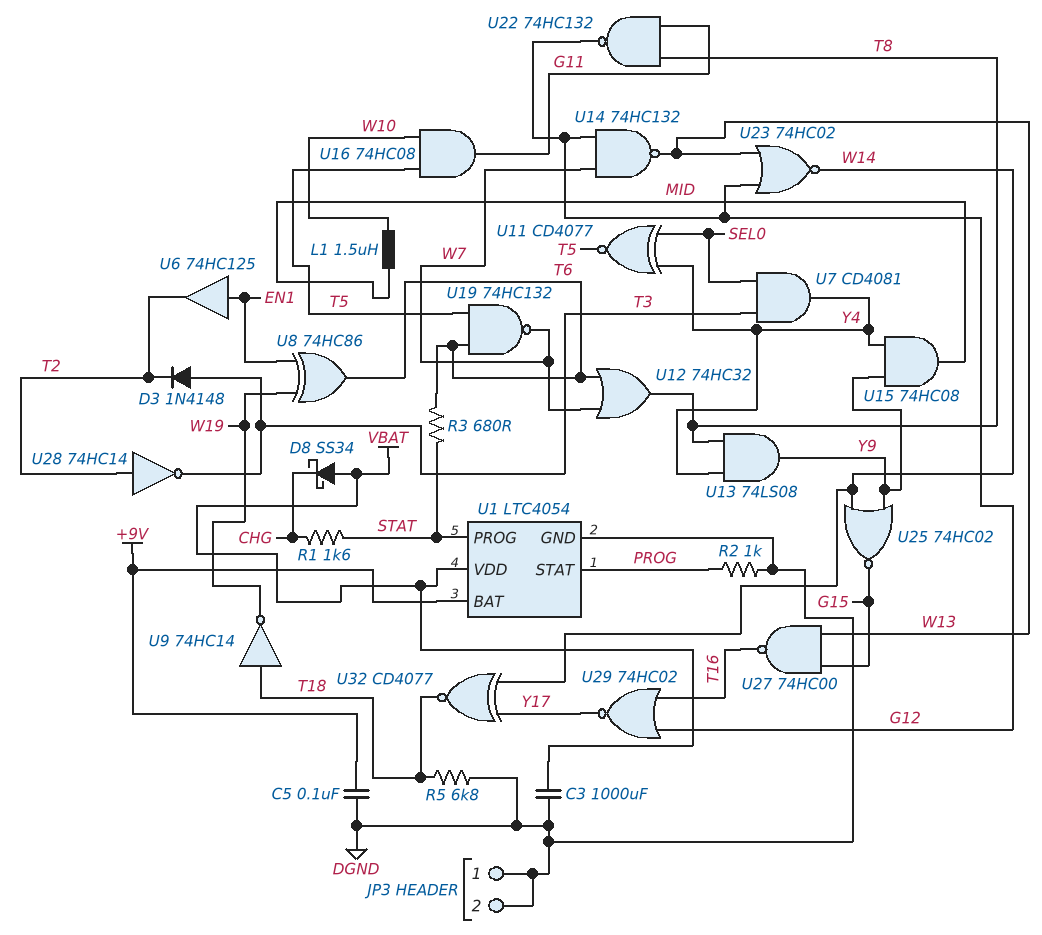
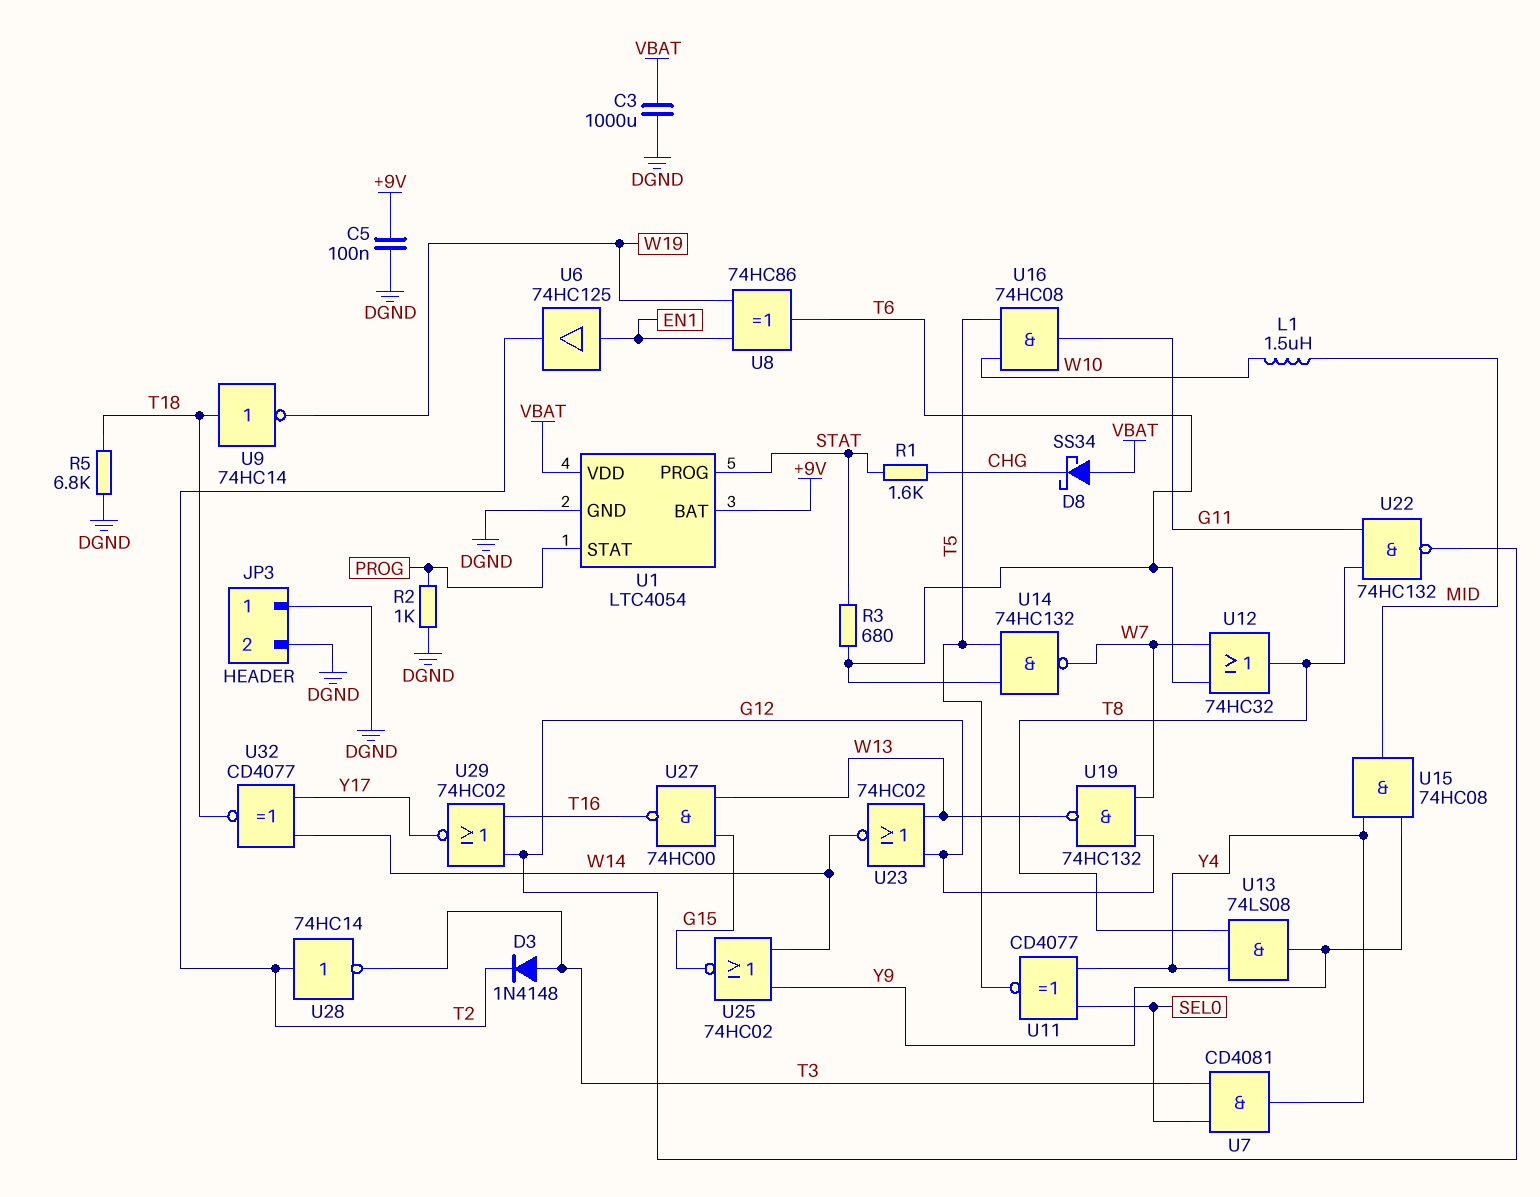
U14: NAND 74HC132 (in G12, in W7, out W13) -> NAND 74HC132 (in T5, in T6, out W7)
U19: NAND 74HC132 (in T5, in T6, out W7) -> NAND 74HC132 (in G12, in W7, out W13)

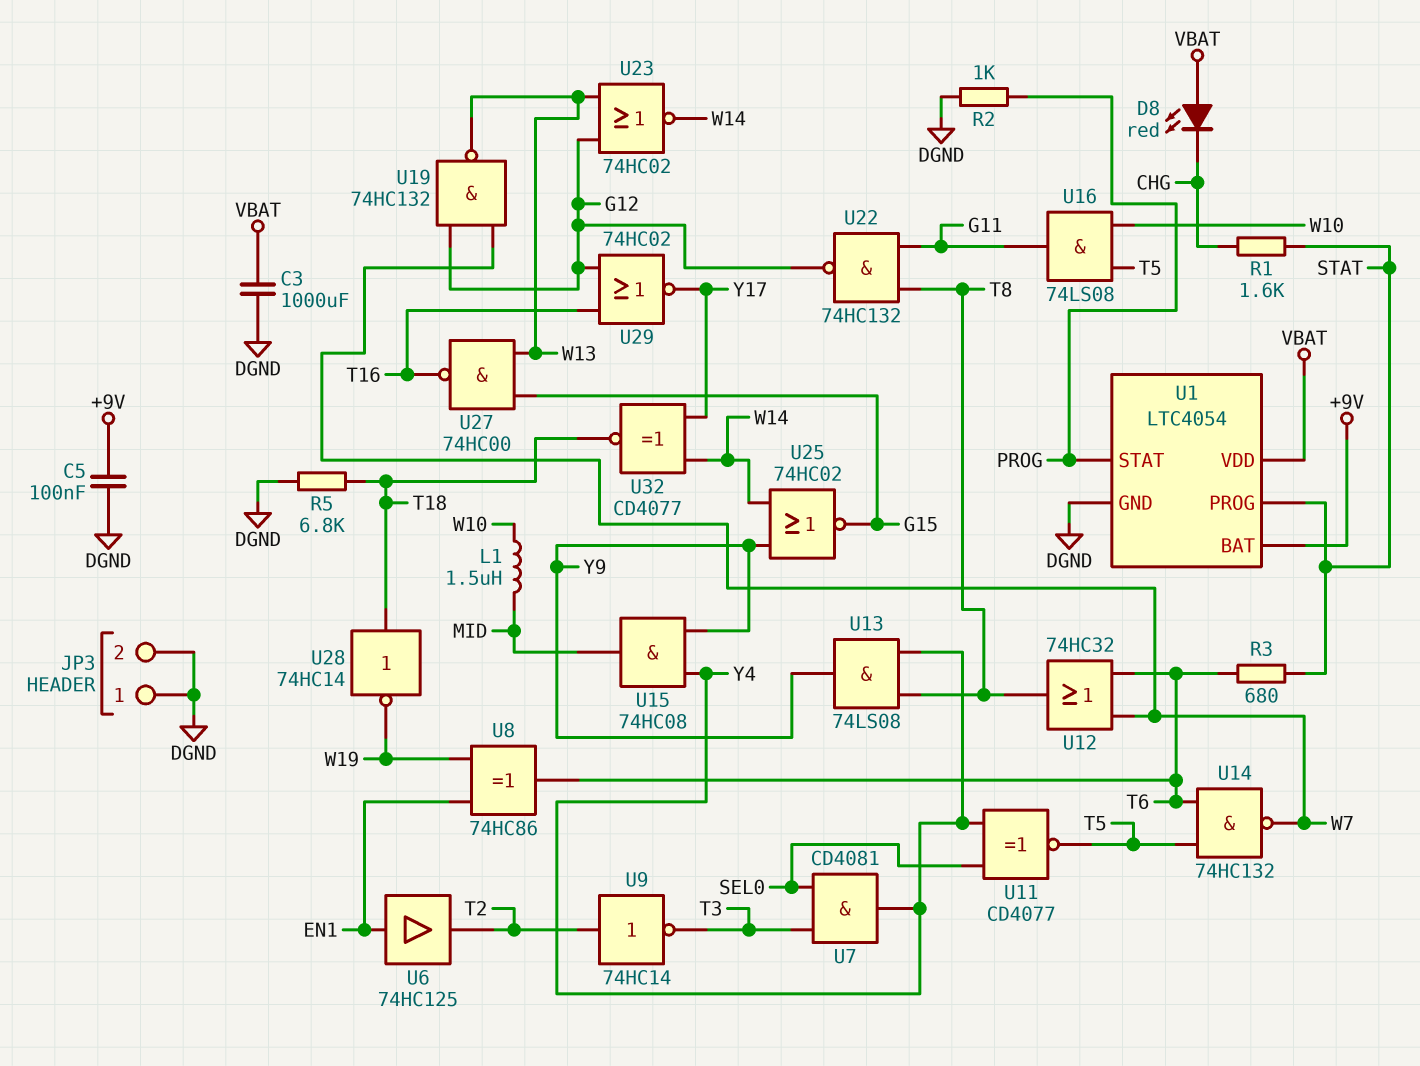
D3: diode 1N4148 (A T3, K T2) -> none
D8: schottky SS34 (A VBAT, K CHG) -> LED red (A VBAT, K CHG)
U9: NOT 74HC14 (in T18, out W19) -> NOT 74HC14 (in T2, out T3)
U16: AND 74HC08 (in T5, in W10, out G11) -> AND 74LS08 (in T5, in W10, out G11)
U28: NOT 74HC14 (in T2, out T3) -> NOT 74HC14 (in T18, out W19)

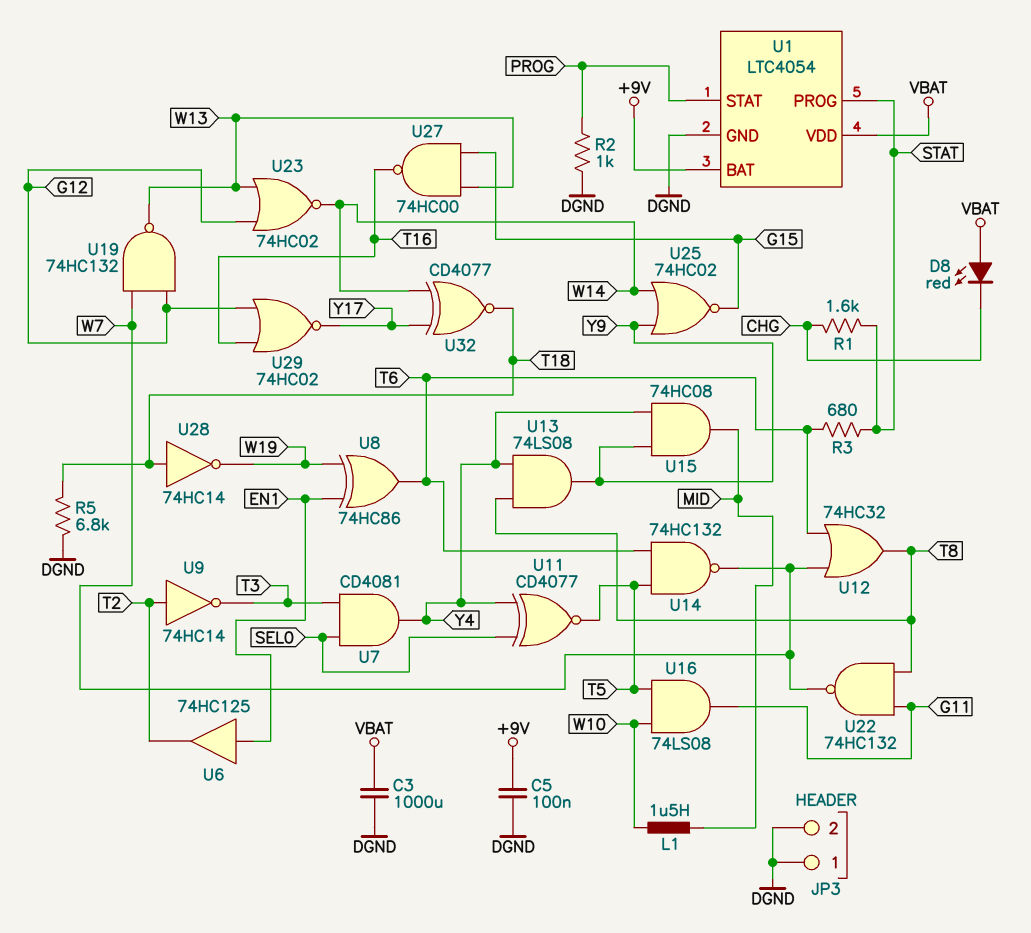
U22: NAND 74HC132 (in G11, in T8, out G12) -> NAND 74HC132 (in G11, in T8, out W7)

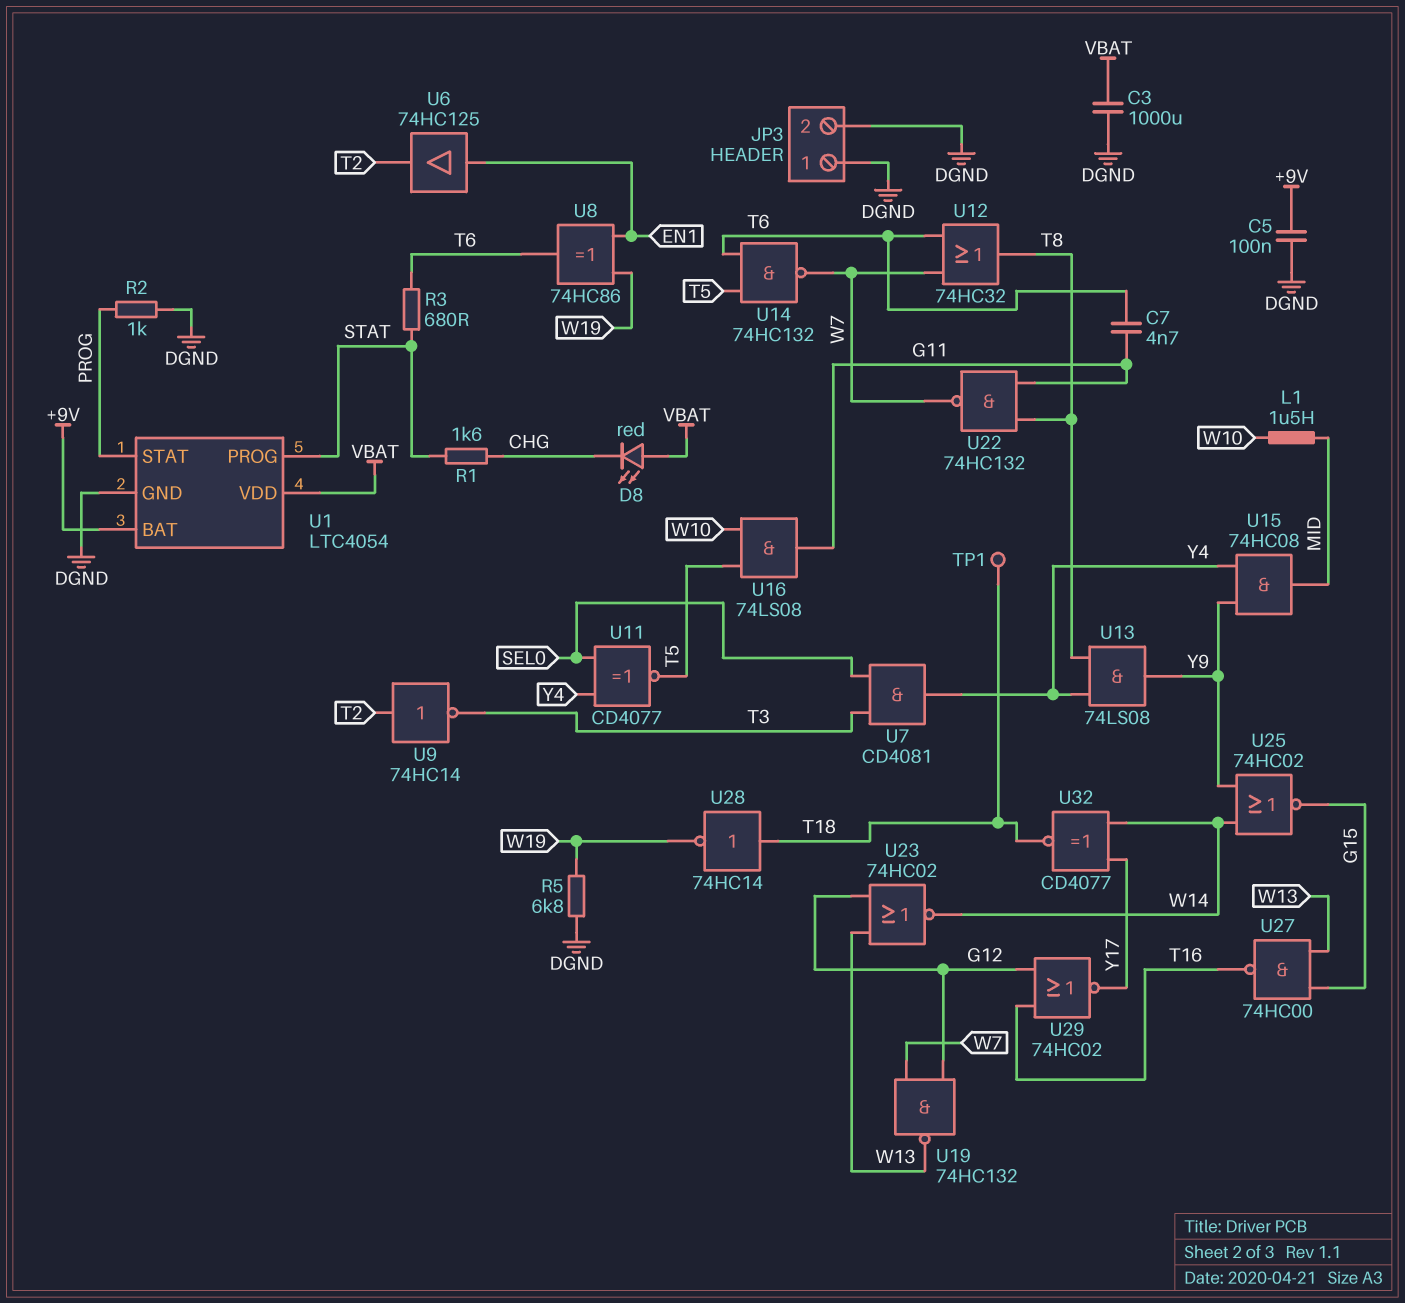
C7: none -> 4.7nF (G11, T6)
R5: 6.8k (DGND, T18) -> 6.8k (DGND, W19)
TP1: none -> test point (T18)

